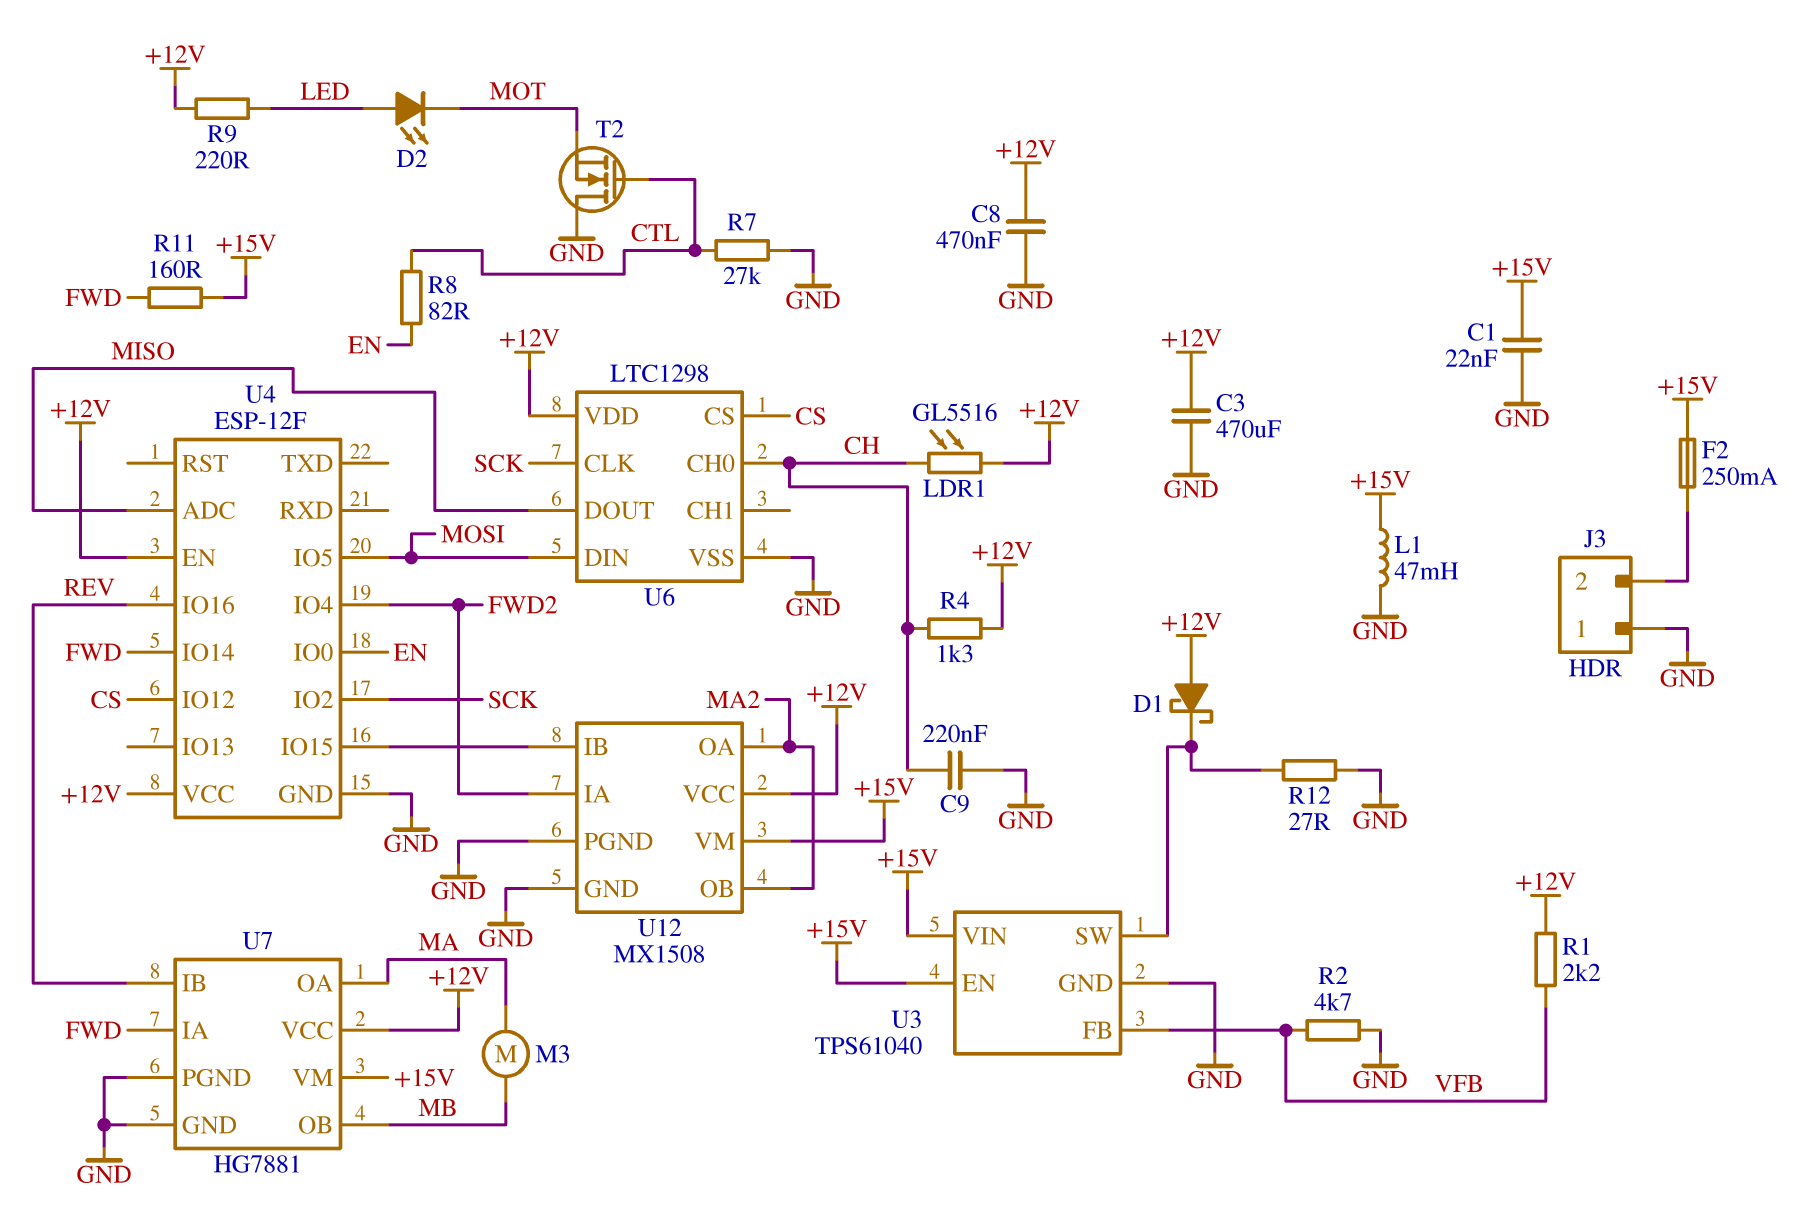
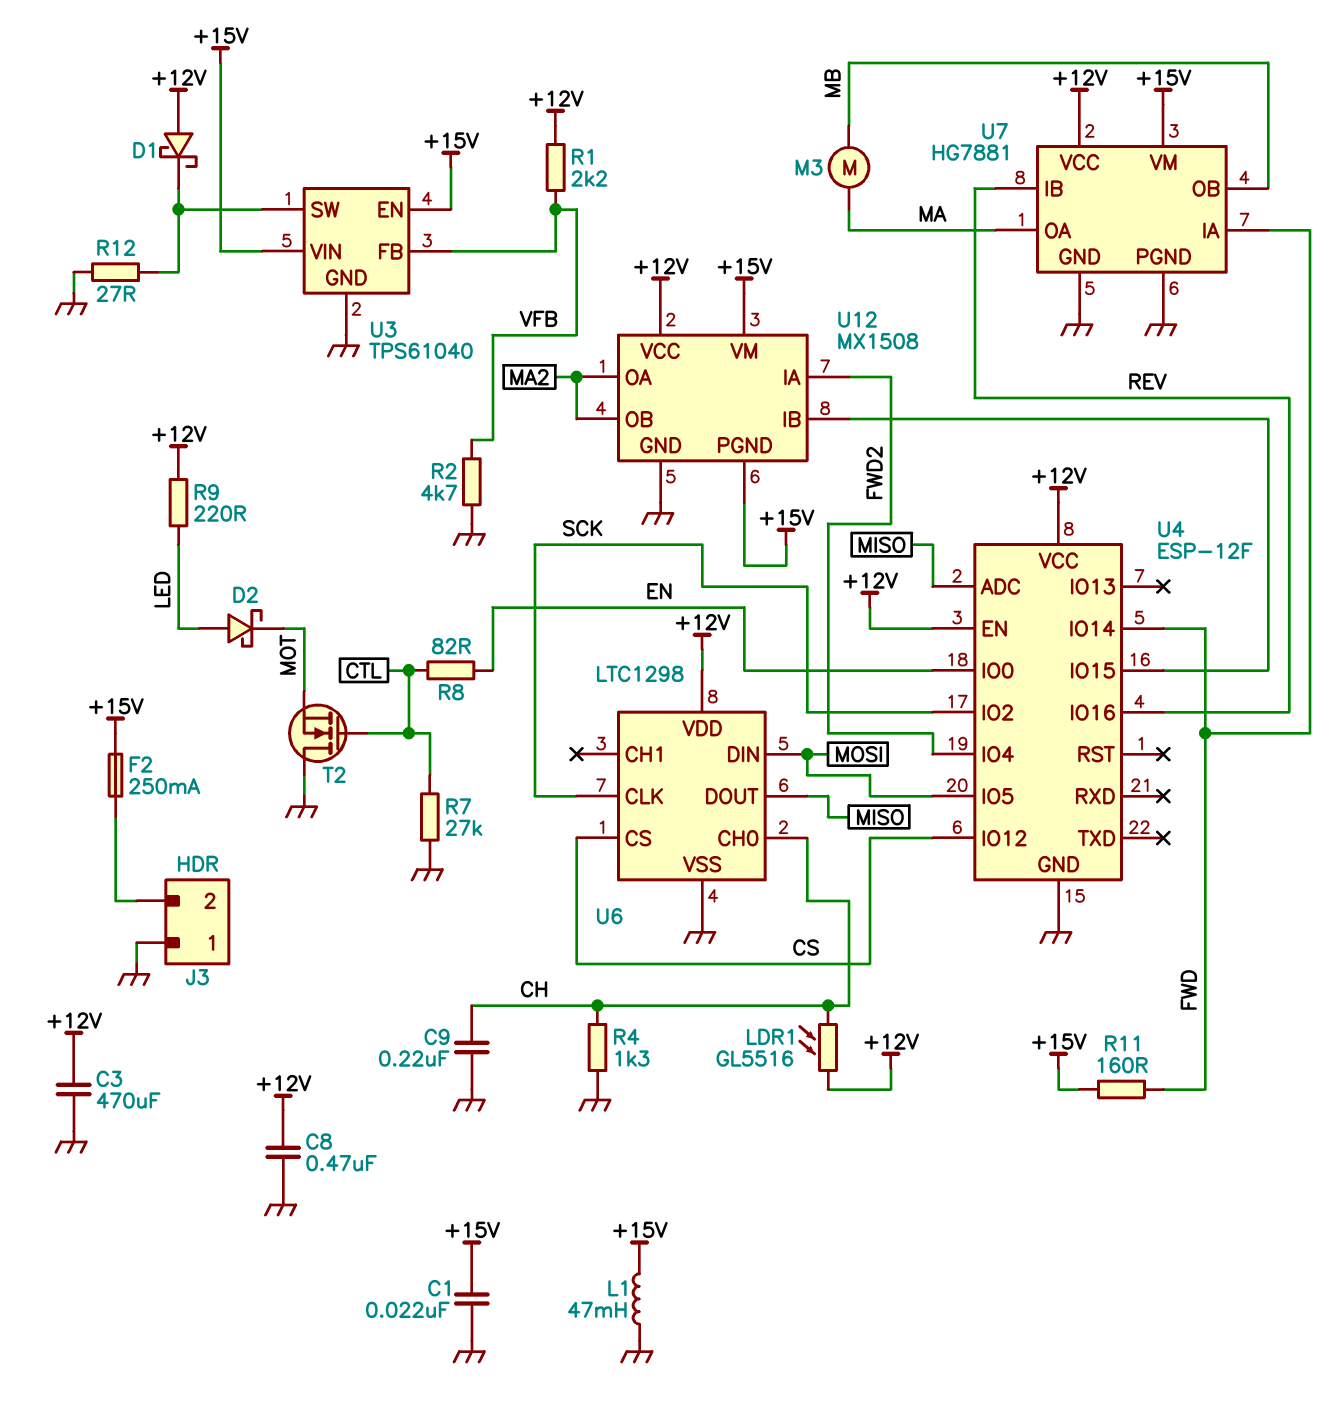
D2: LED (A LED, K MOT) -> schottky (A LED, K MOT)
R4: 1.3k (+12V, CH) -> 1.3k (CH, GND)
U12 pin PGND: GND -> +15V

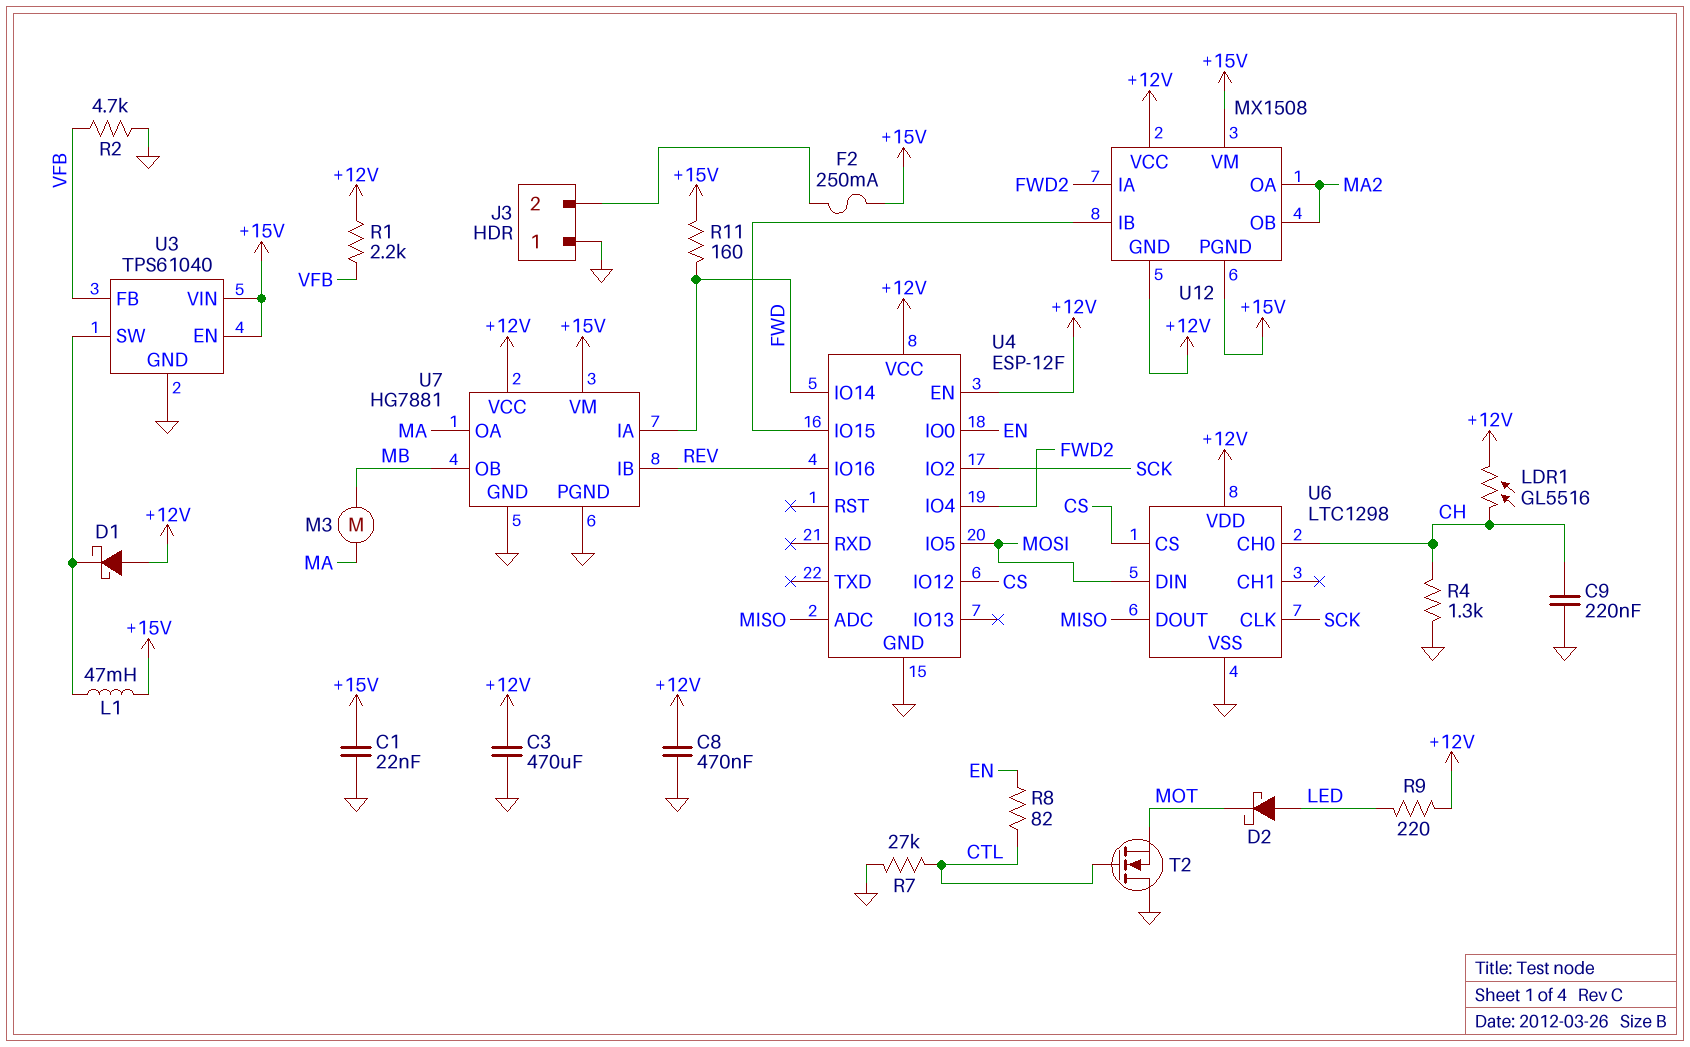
L1: 47mH (+15V, GND) -> 47mH (+15V, U3/SW)
R12: 27 (GND, U3/SW) -> none
U12 pin GND: GND -> +12V

